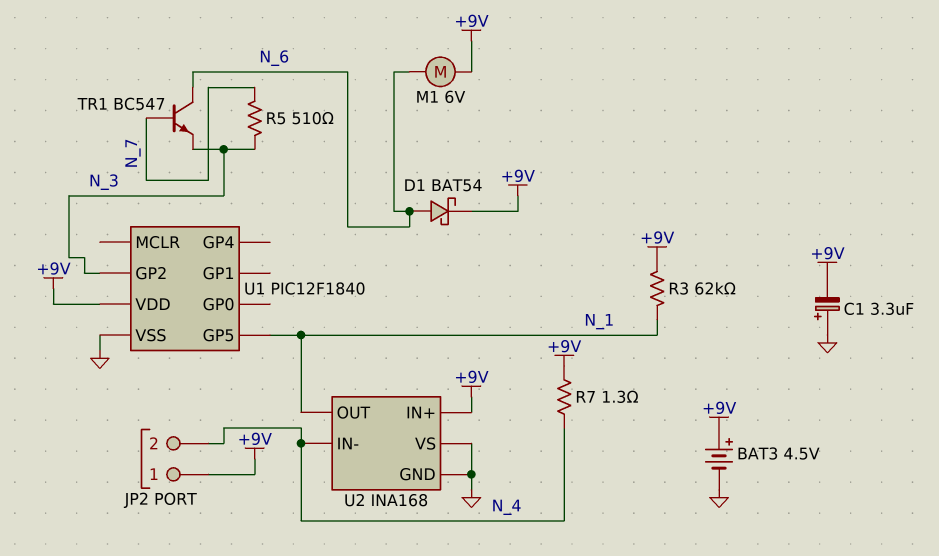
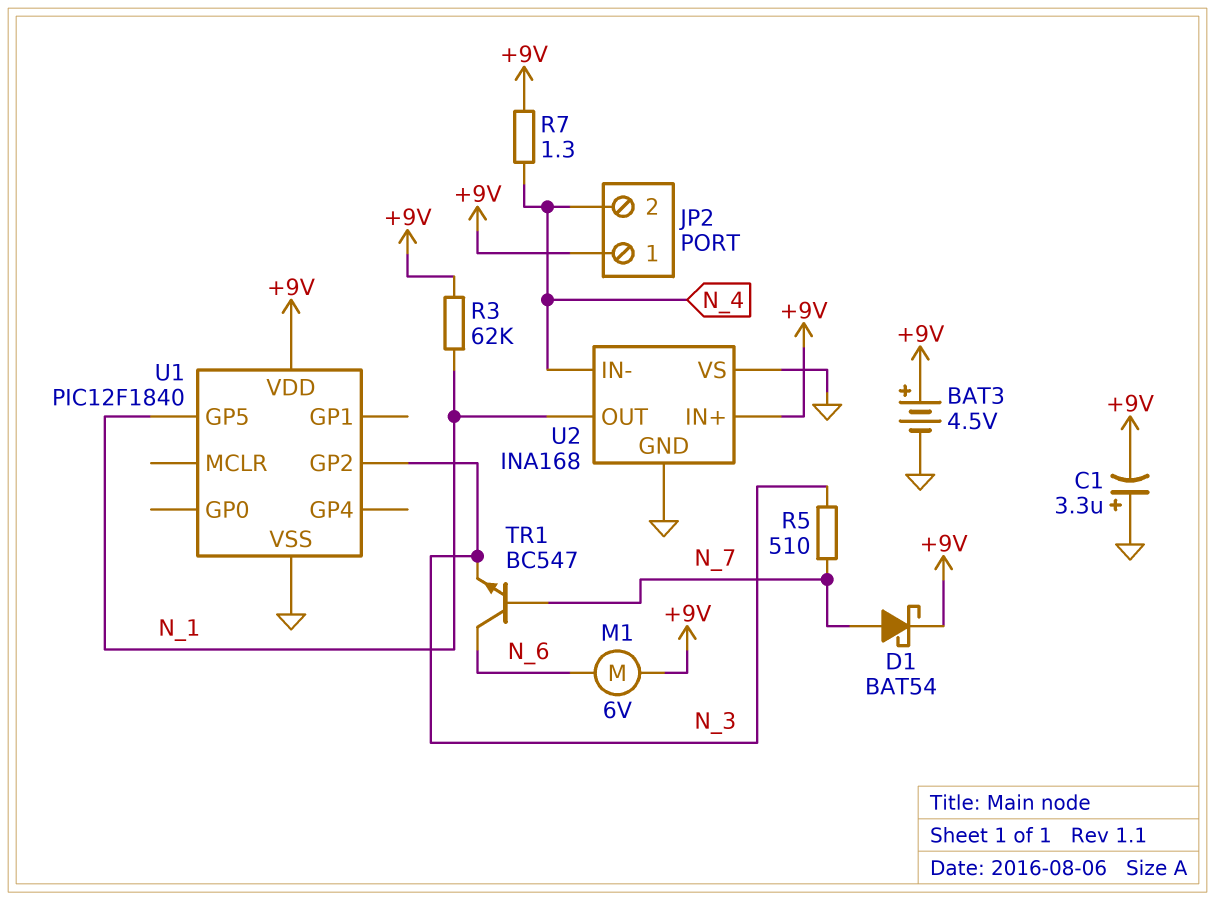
D1: schottky BAT54 (A N_6, K +9V) -> schottky BAT54 (A N_7, K +9V)

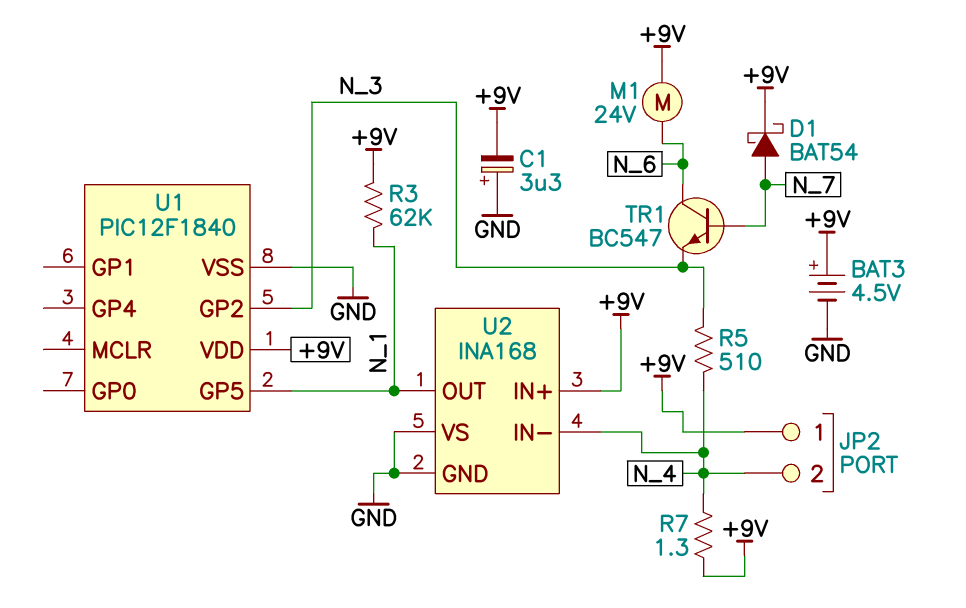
M1: motor 6V (+9V, N_6) -> motor 24V (+9V, N_6)
R5: 510 (N_3, N_7) -> 510 (N_3, N_4)

